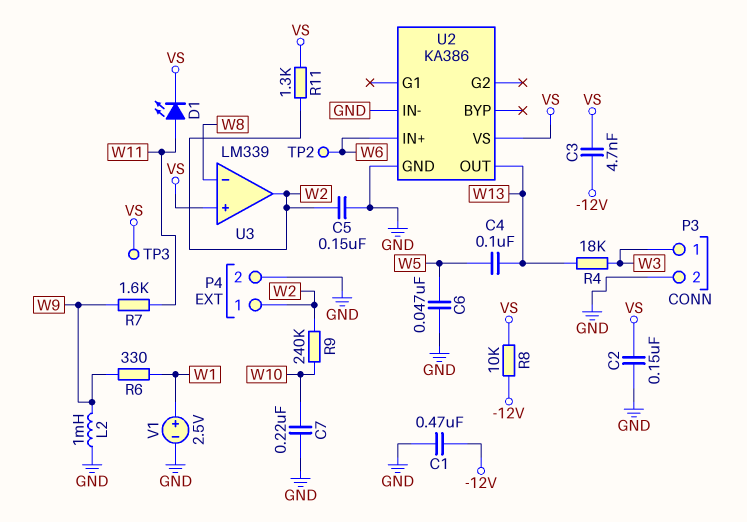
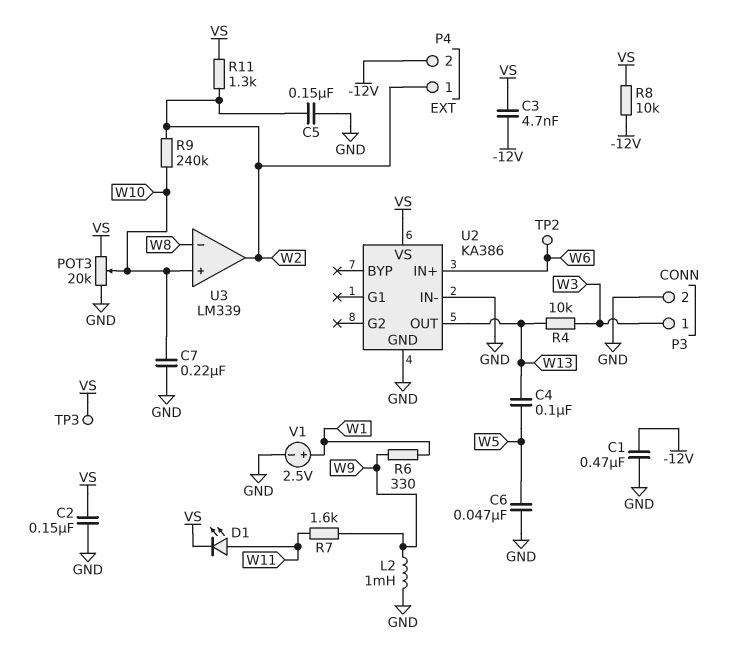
P4 pin 2: GND -> -12V
POT3: none -> 20k (GND, VS, wiper W10)
R4: 18k (W3, W13) -> 10k (W3, W13)
U3 pin in+: VS -> W10

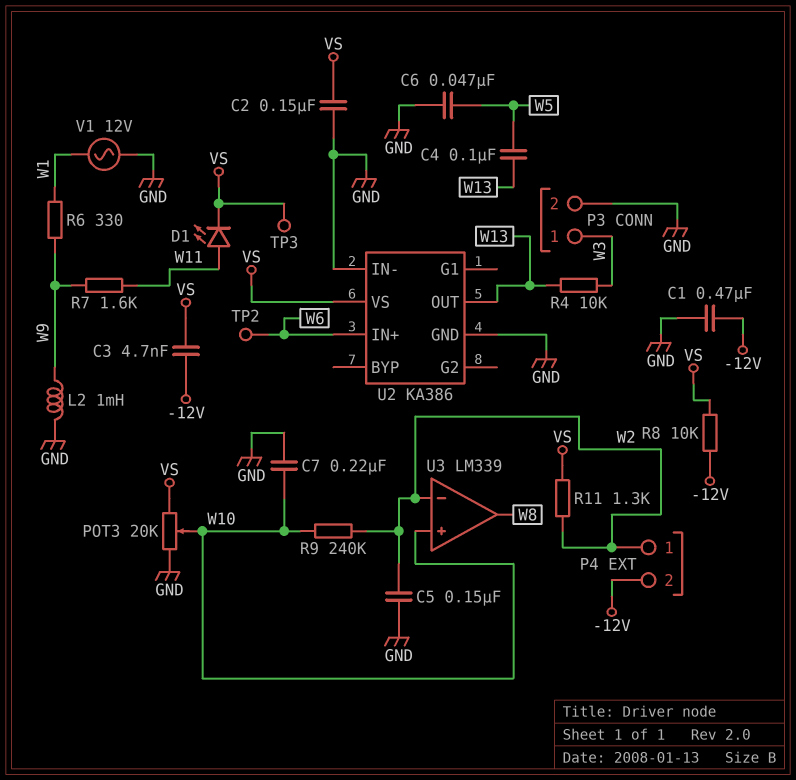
U3 pin in-: W8 -> W2
U3 pin out: W2 -> W8
V1: 2.5V (plus W1, minus GND) -> AC 12V (GND, W1)

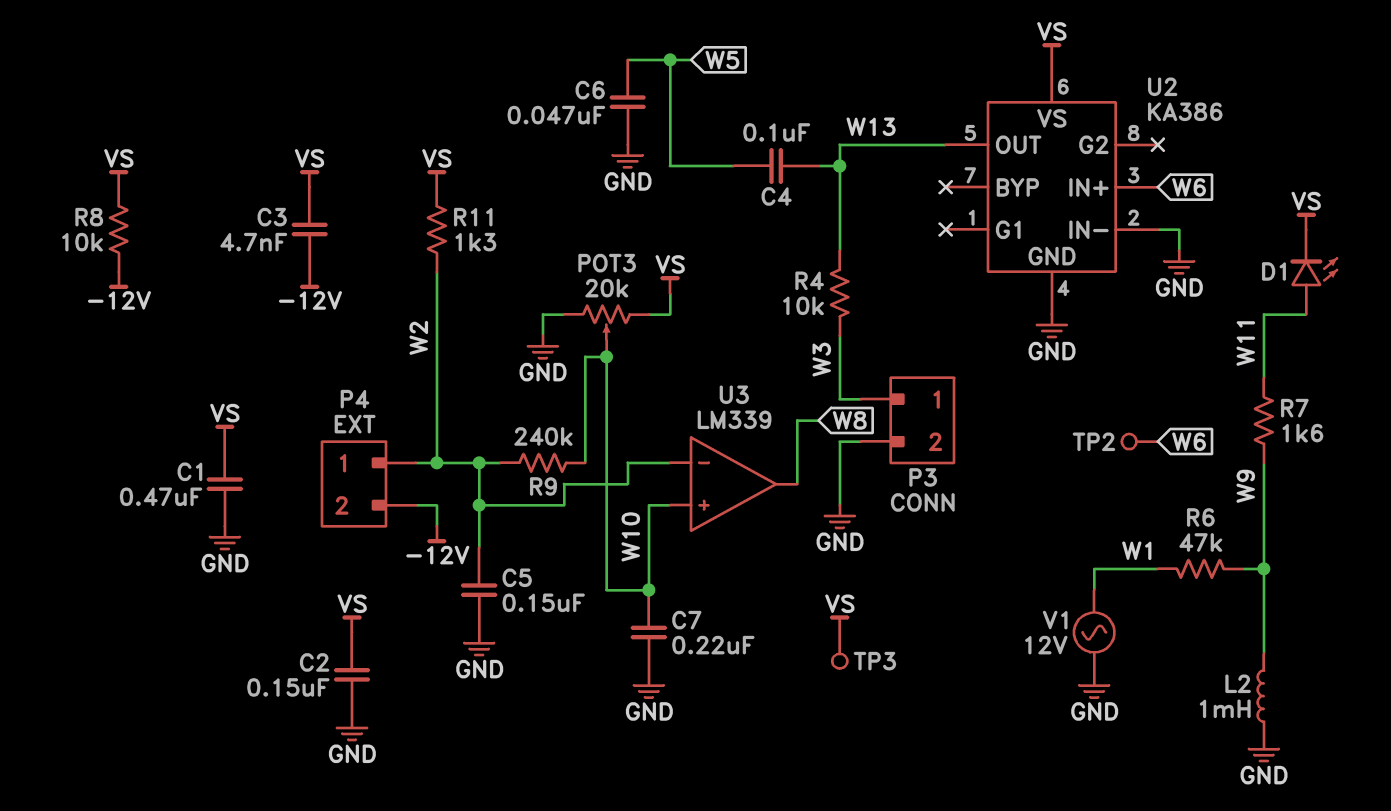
C1: 470nF (-12V, GND) -> 470nF (GND, VS)
R6: 330 (W1, W9) -> 47k (W1, W9)

